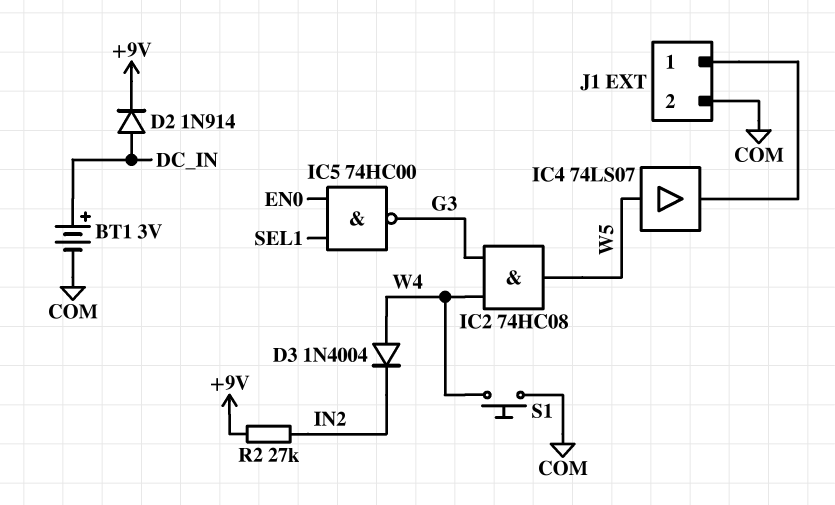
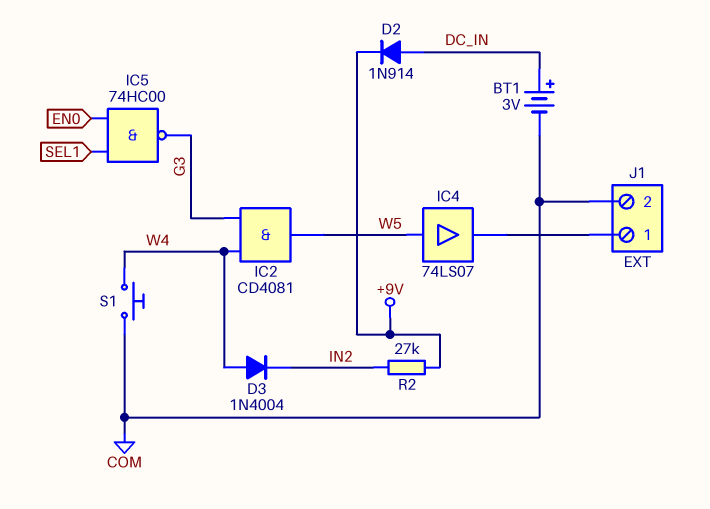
IC2: AND 74HC08 (in G3, in W4, out W5) -> AND CD4081 (in G3, in W4, out W5)

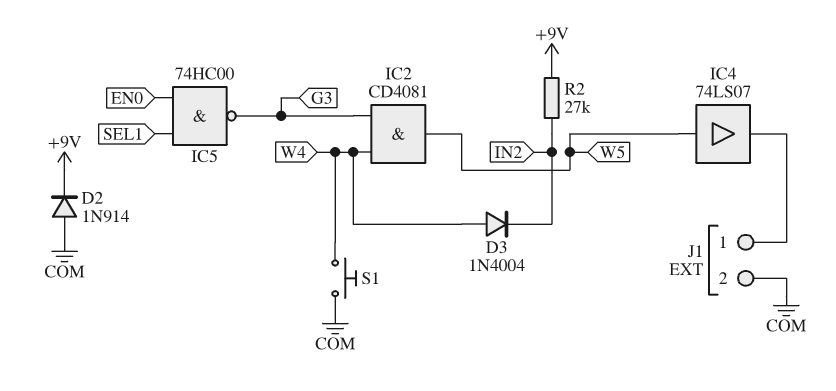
BT1: 3V (plus DC_IN, minus COM) -> none
D2: diode 1N914 (A DC_IN, K +9V) -> diode 1N914 (A COM, K +9V)

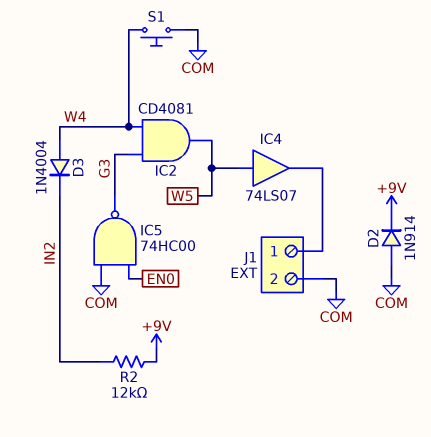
IC5: NAND 74HC00 (in EN0, in SEL1, out G3) -> NAND 74HC00 (in COM, in EN0, out G3)
R2: 27k (+9V, IN2) -> 12k (+9V, IN2)

